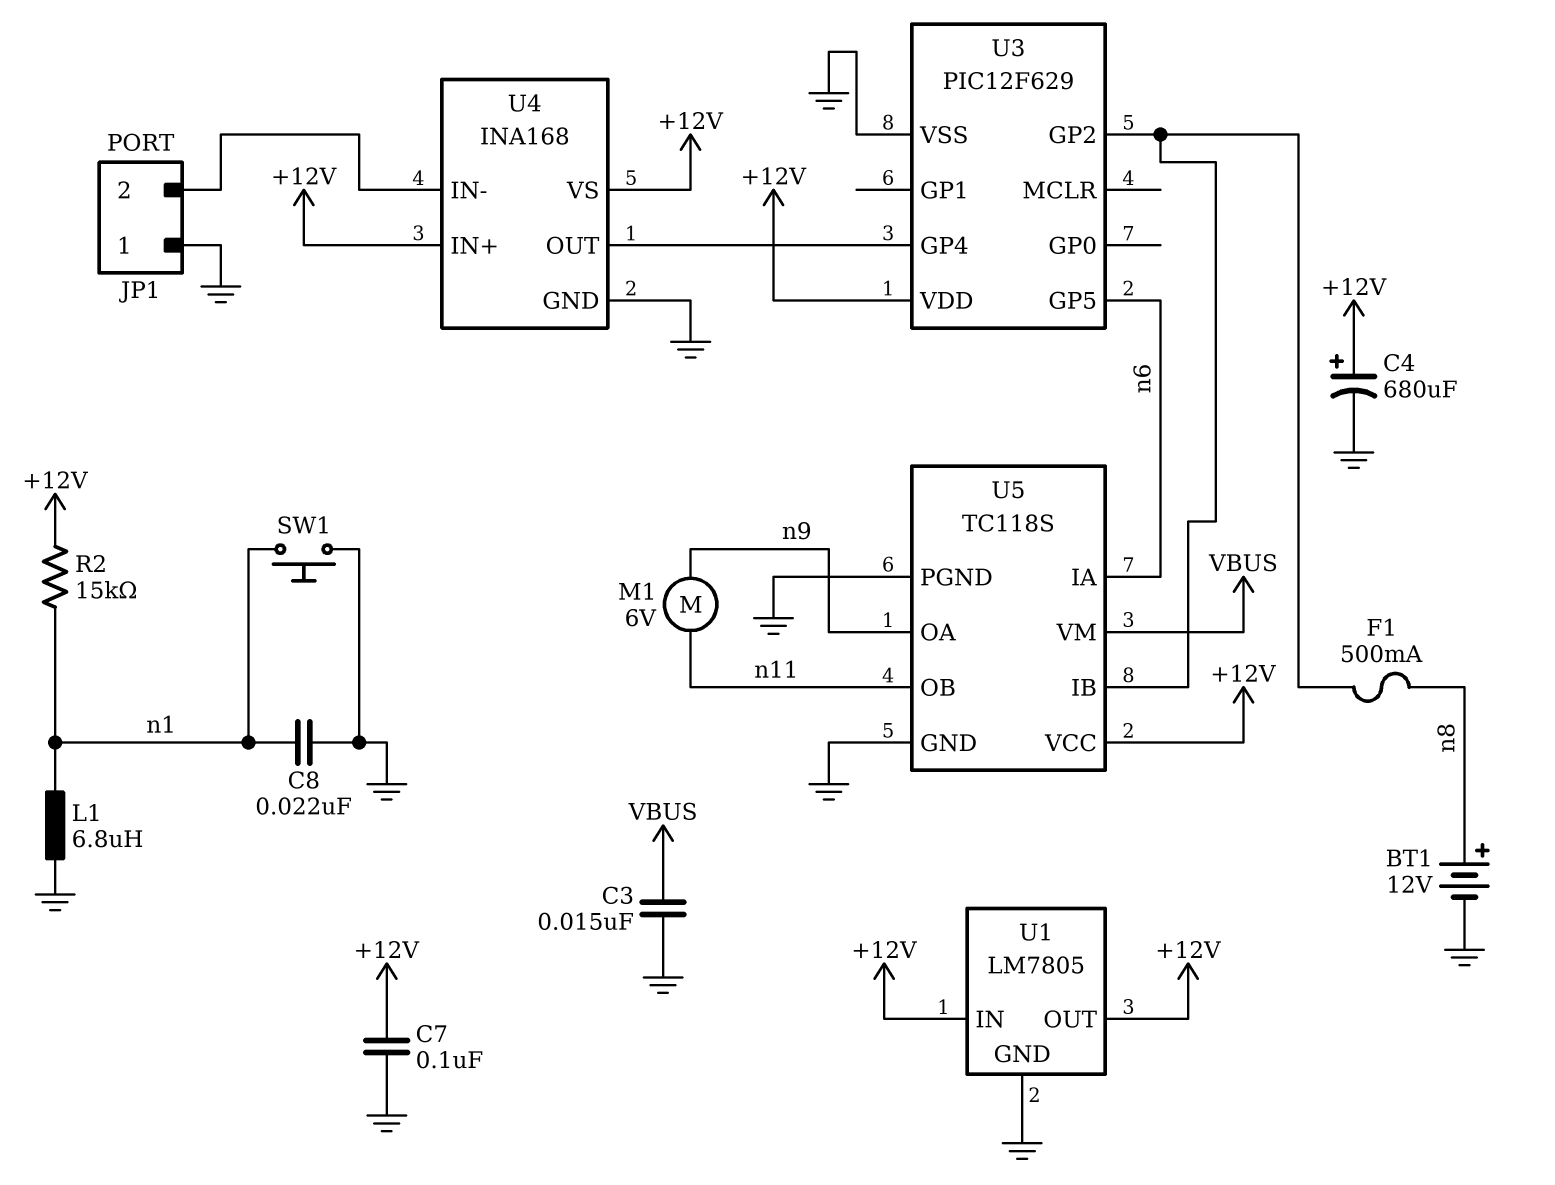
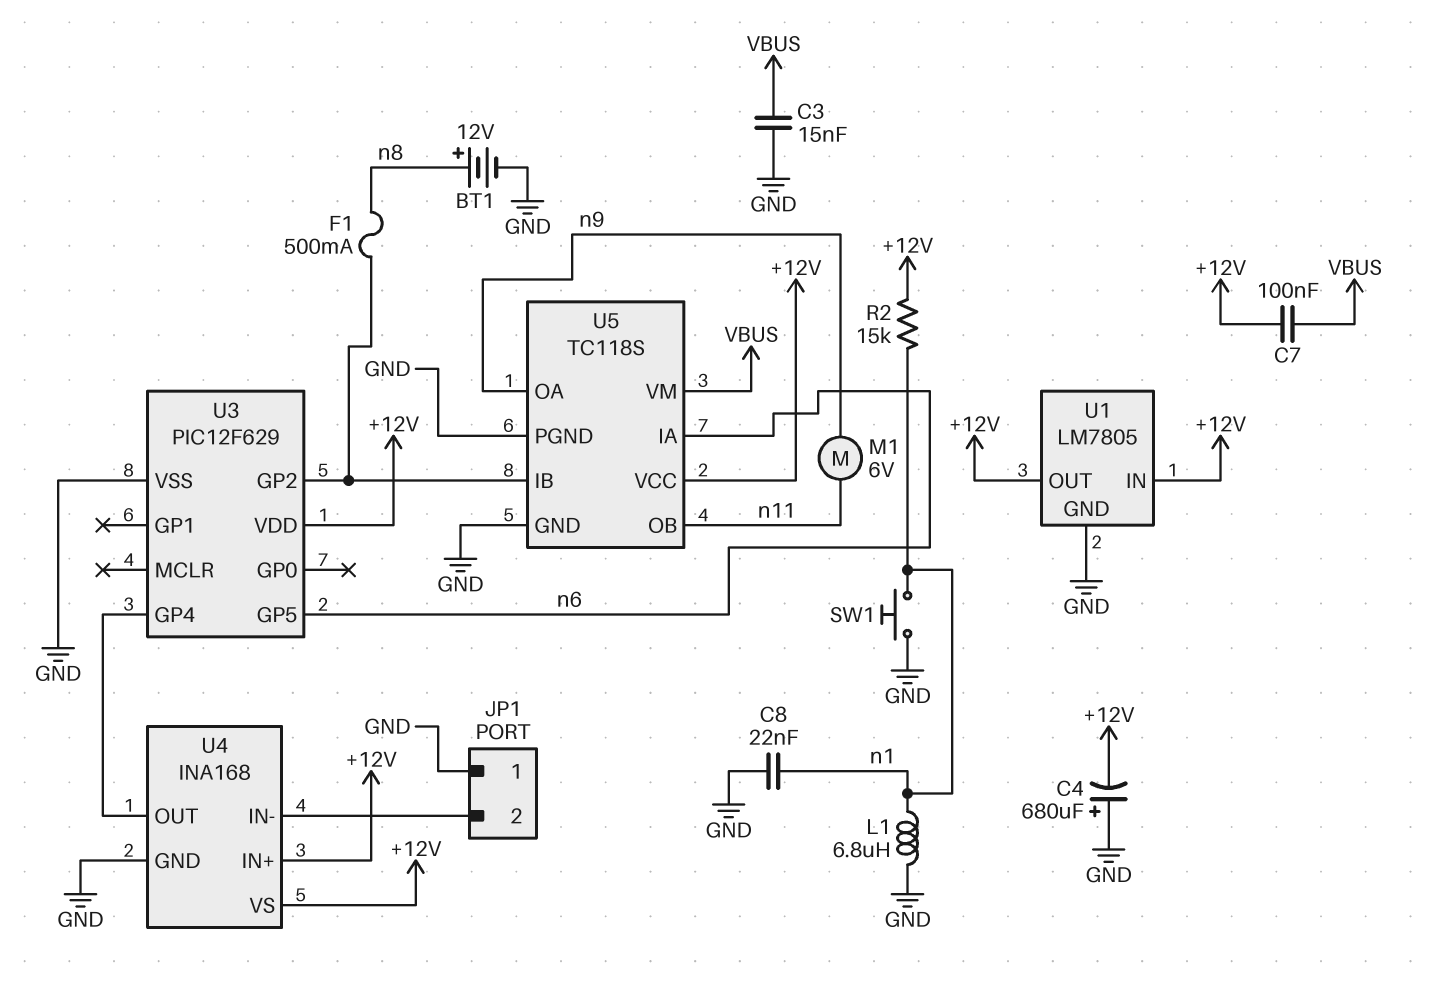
C4: 680uF (plus +12V, minus GND) -> 680uF (plus GND, minus +12V)
C7: 100nF (+12V, GND) -> 100nF (+12V, VBUS)

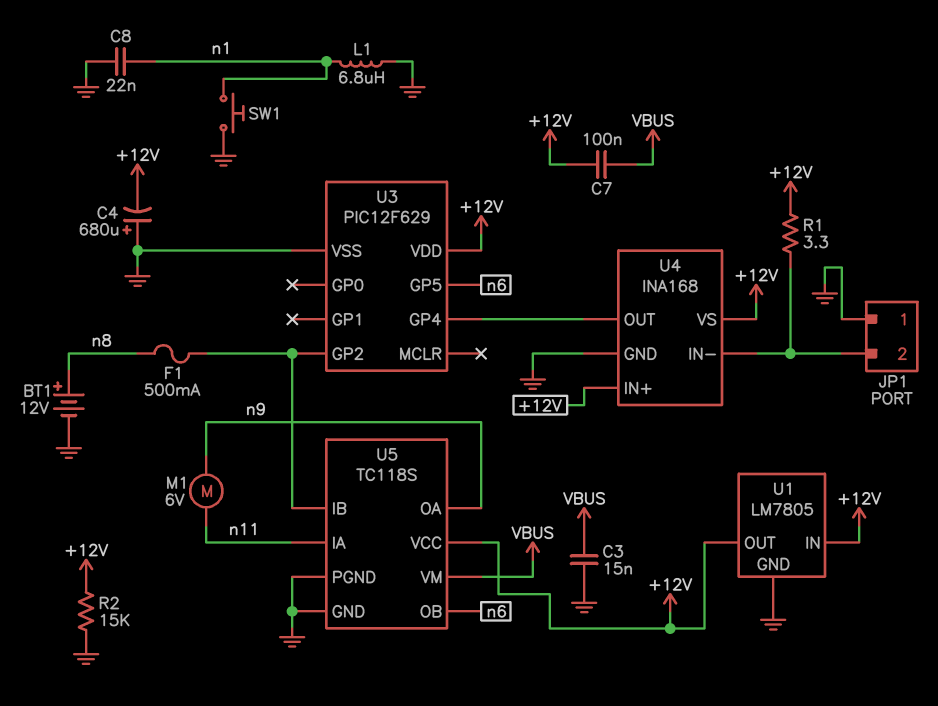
R1: none -> 3.3 (+12V, JP1/2)
R2: 15k (+12V, n1) -> 15k (+12V, GND)
U5 pin IA: n6 -> n11
U5 pin OB: n11 -> n6

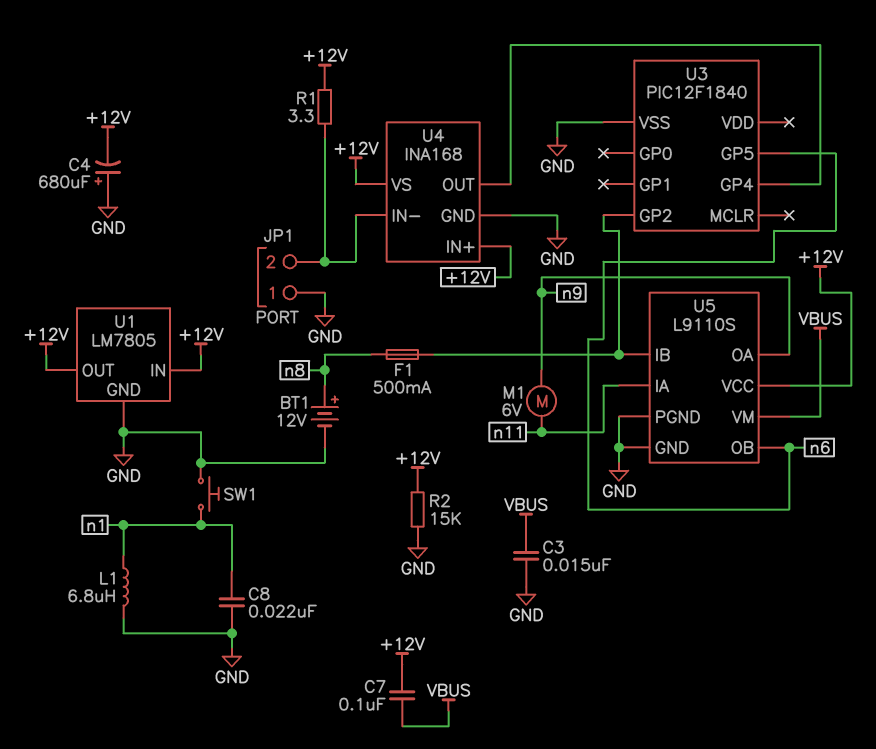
U3: PIC12F629 -> PIC12F1840
U3 pin VDD: +12V -> none
U5: TC118S -> L9110S

